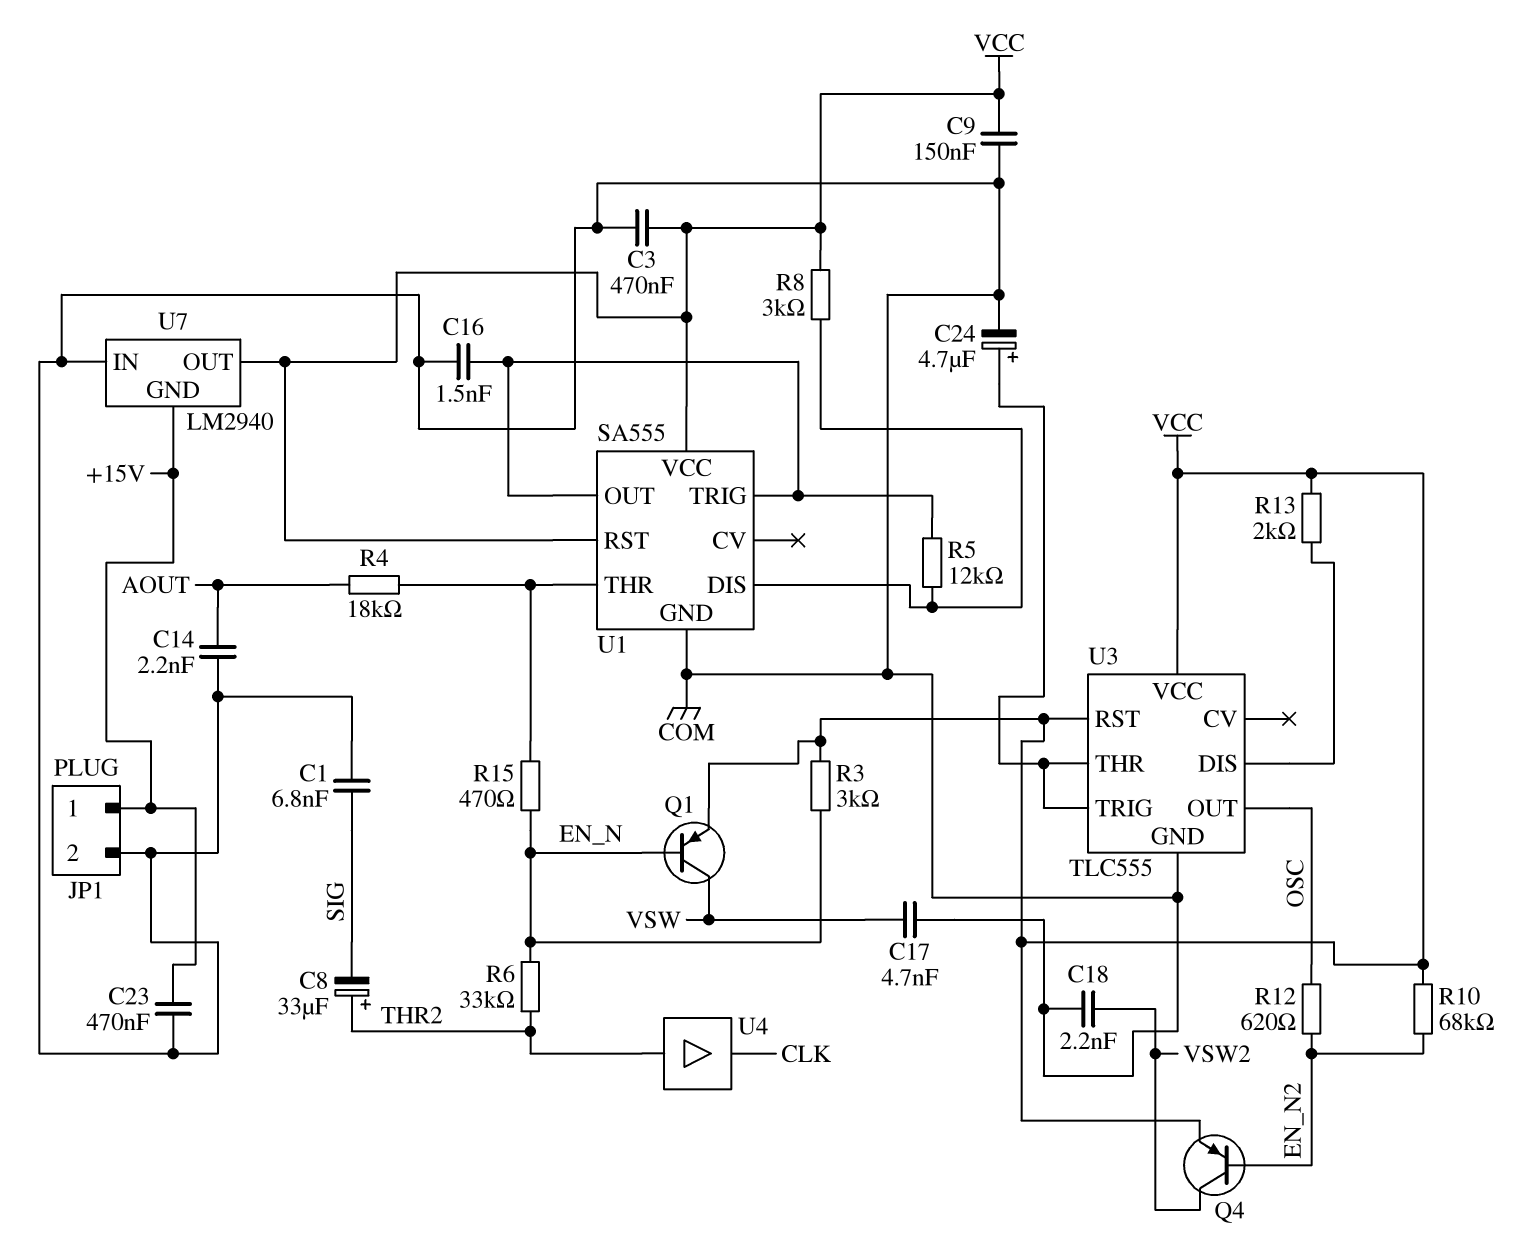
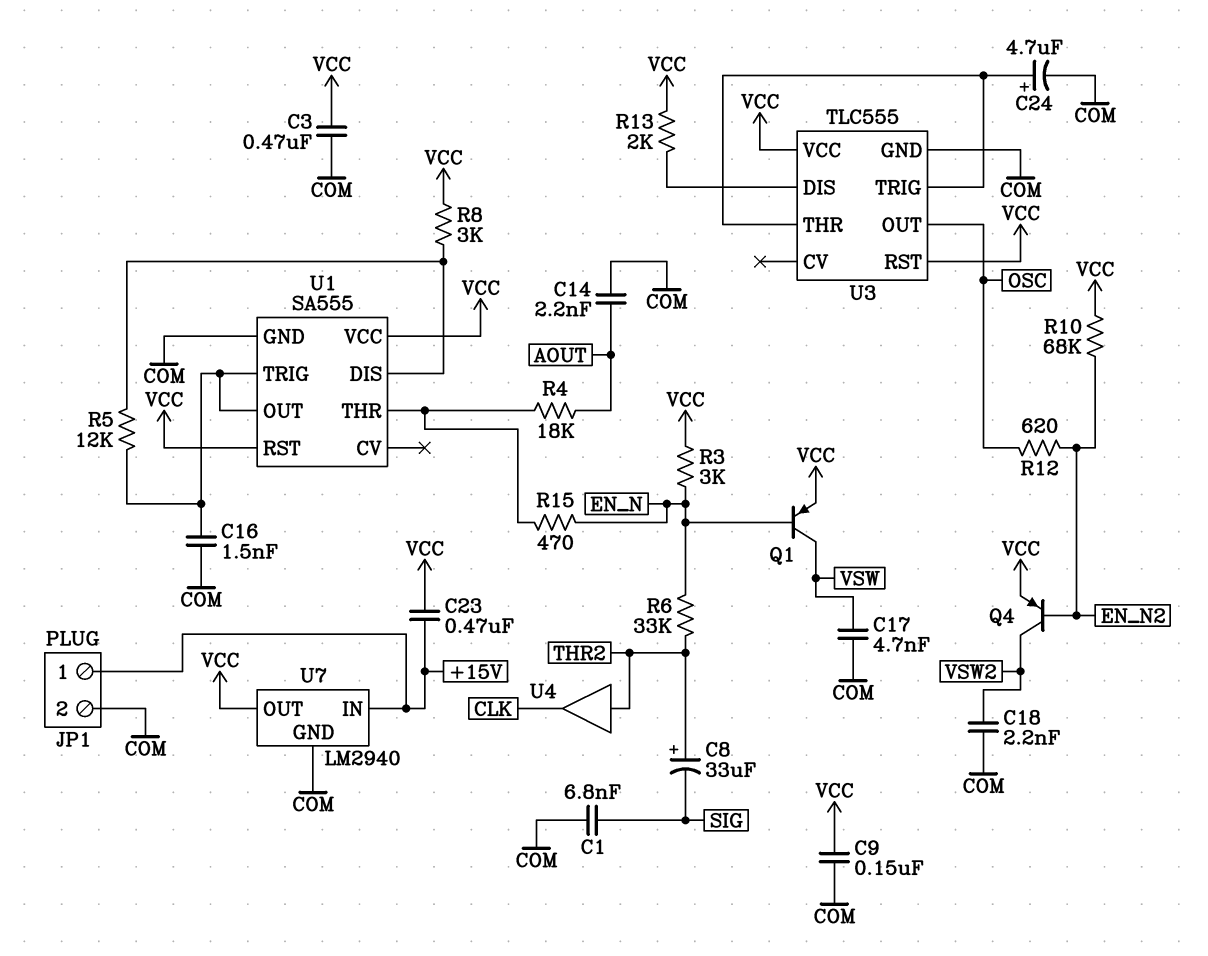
C23: 470nF (+15V, COM) -> 470nF (+15V, VCC)
U7 pin GND: +15V -> COM
U7 pin IN: COM -> +15V

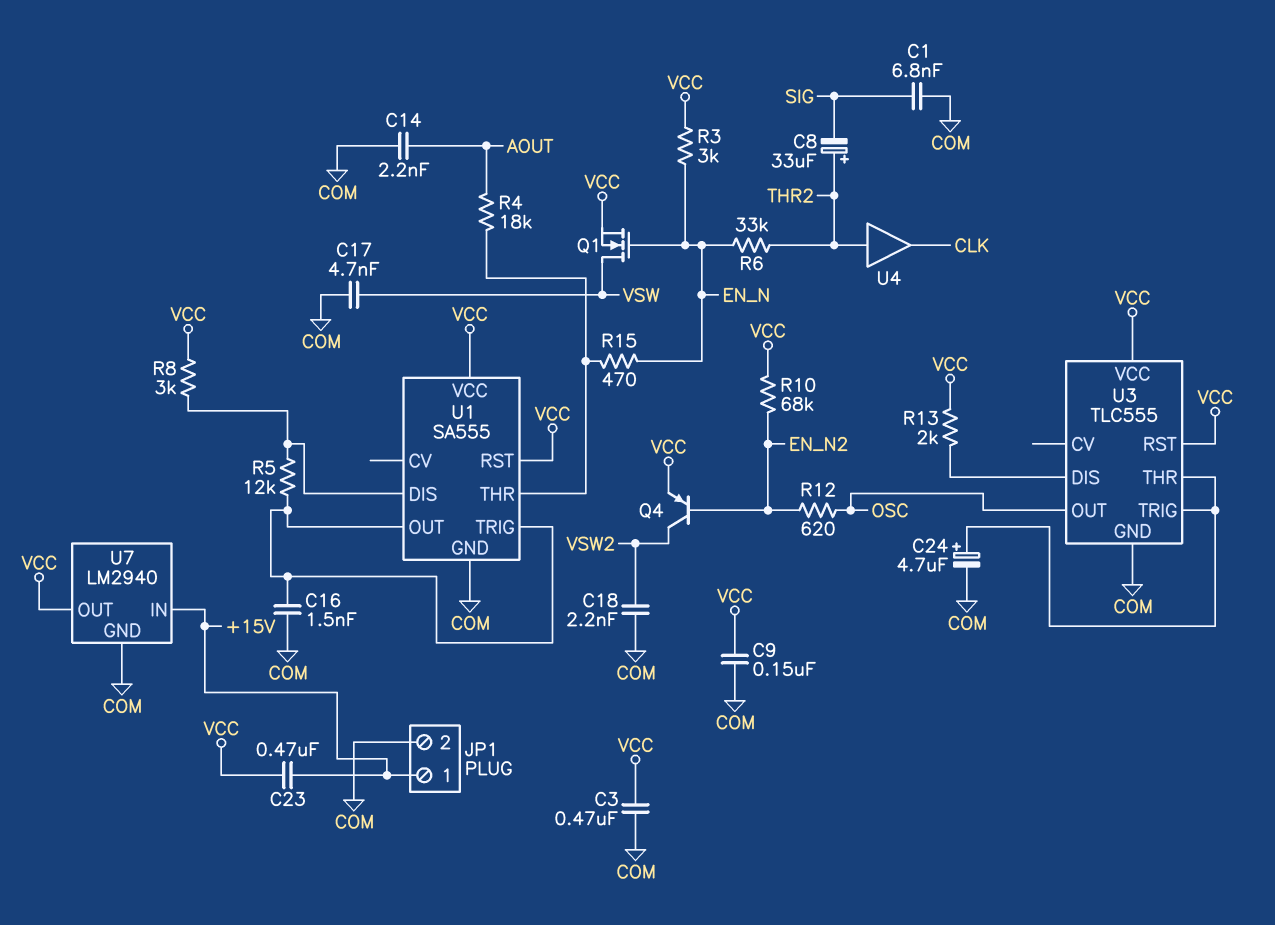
Q1: PNP (B EN_N, C VSW, E VCC) -> NMOS (G EN_N, D VSW, S VCC)

